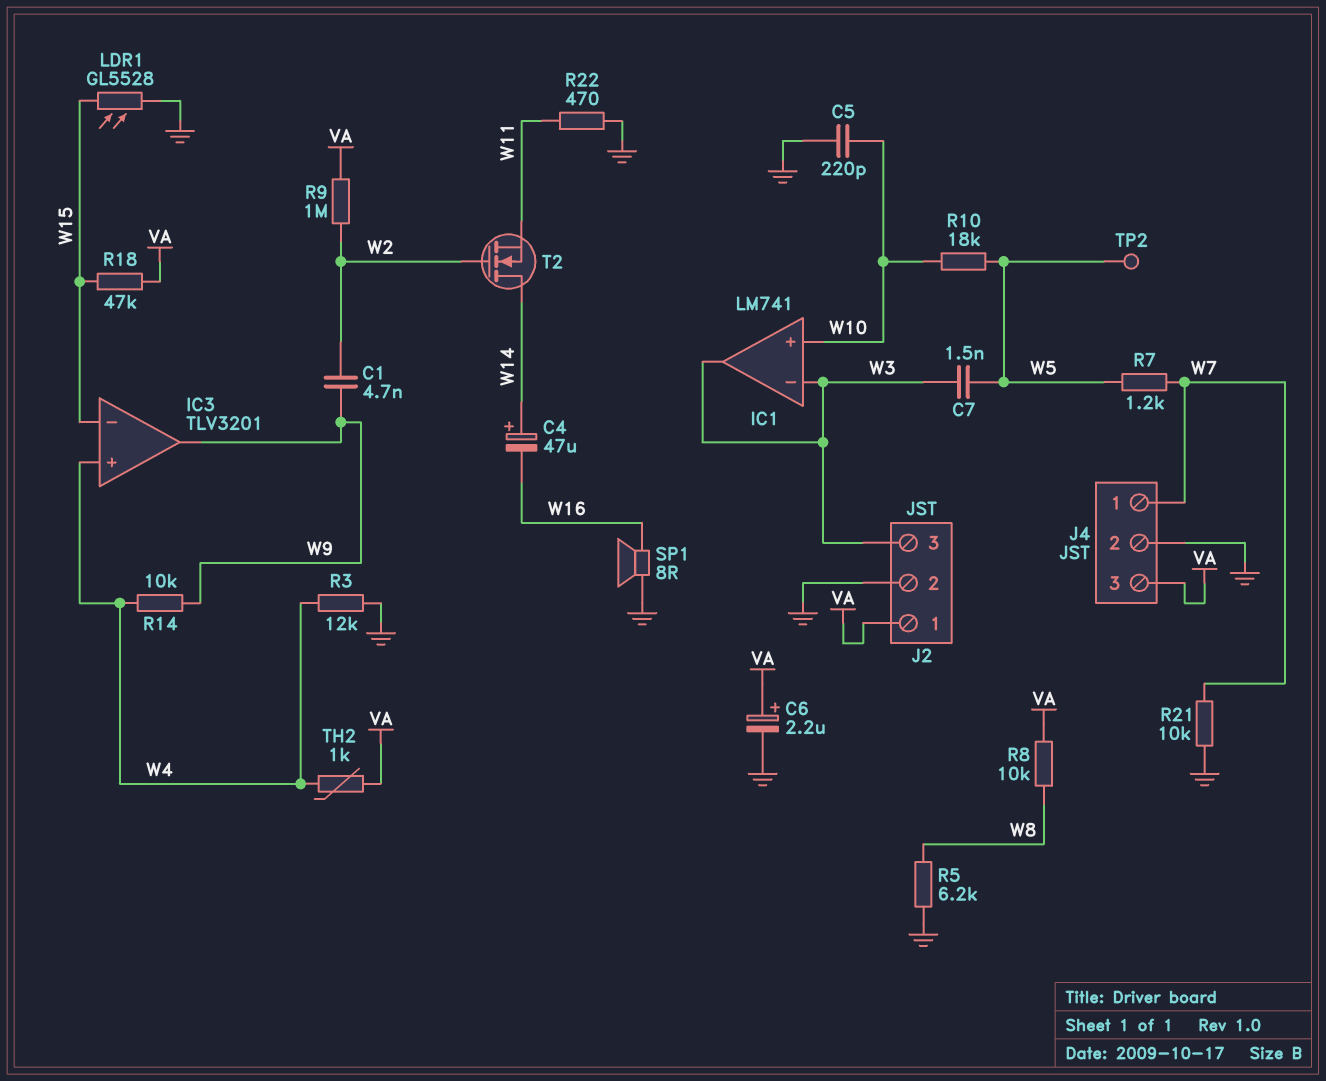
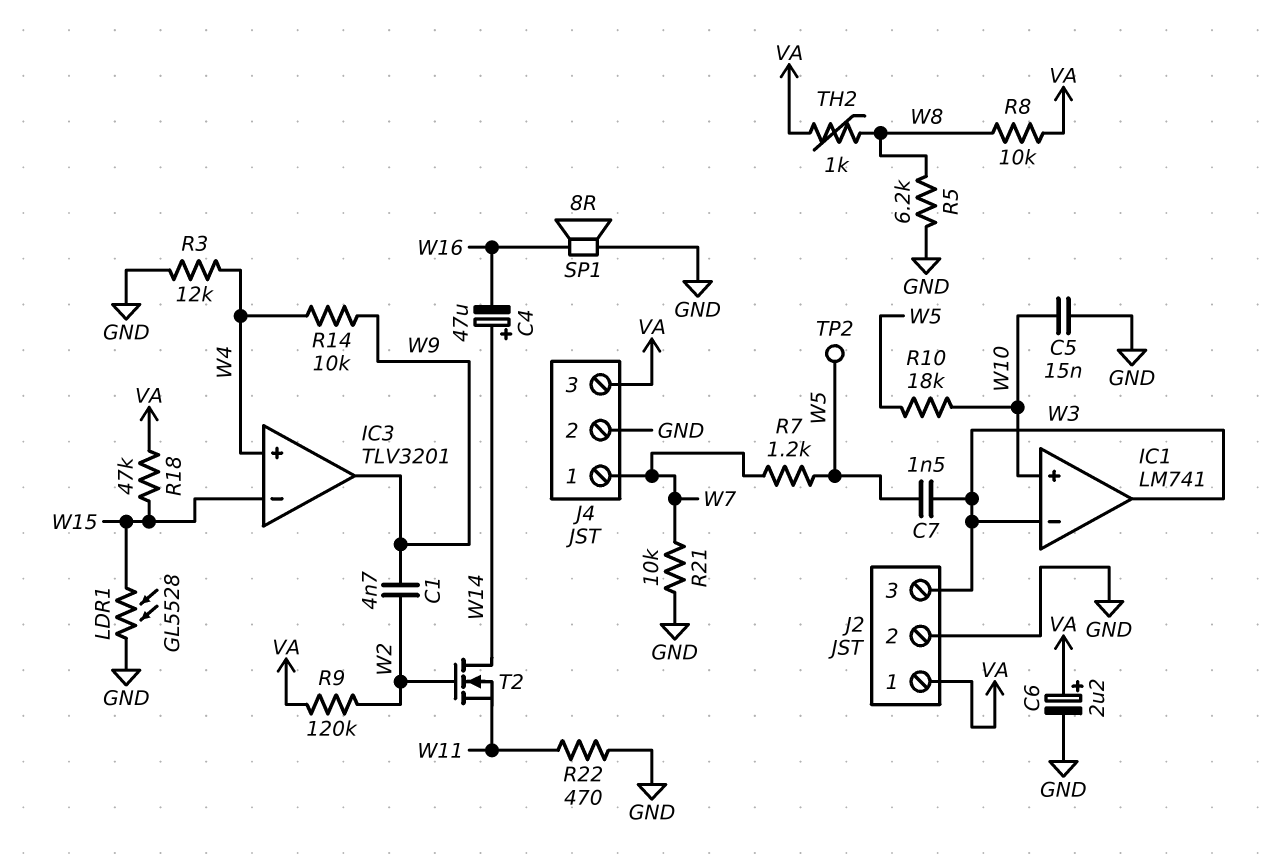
C5: 220pF (GND, W10) -> 15nF (GND, W10)
R9: 1M (VA, W2) -> 120k (VA, W2)
TH2: 1k (VA, W4) -> 1k (VA, W8)

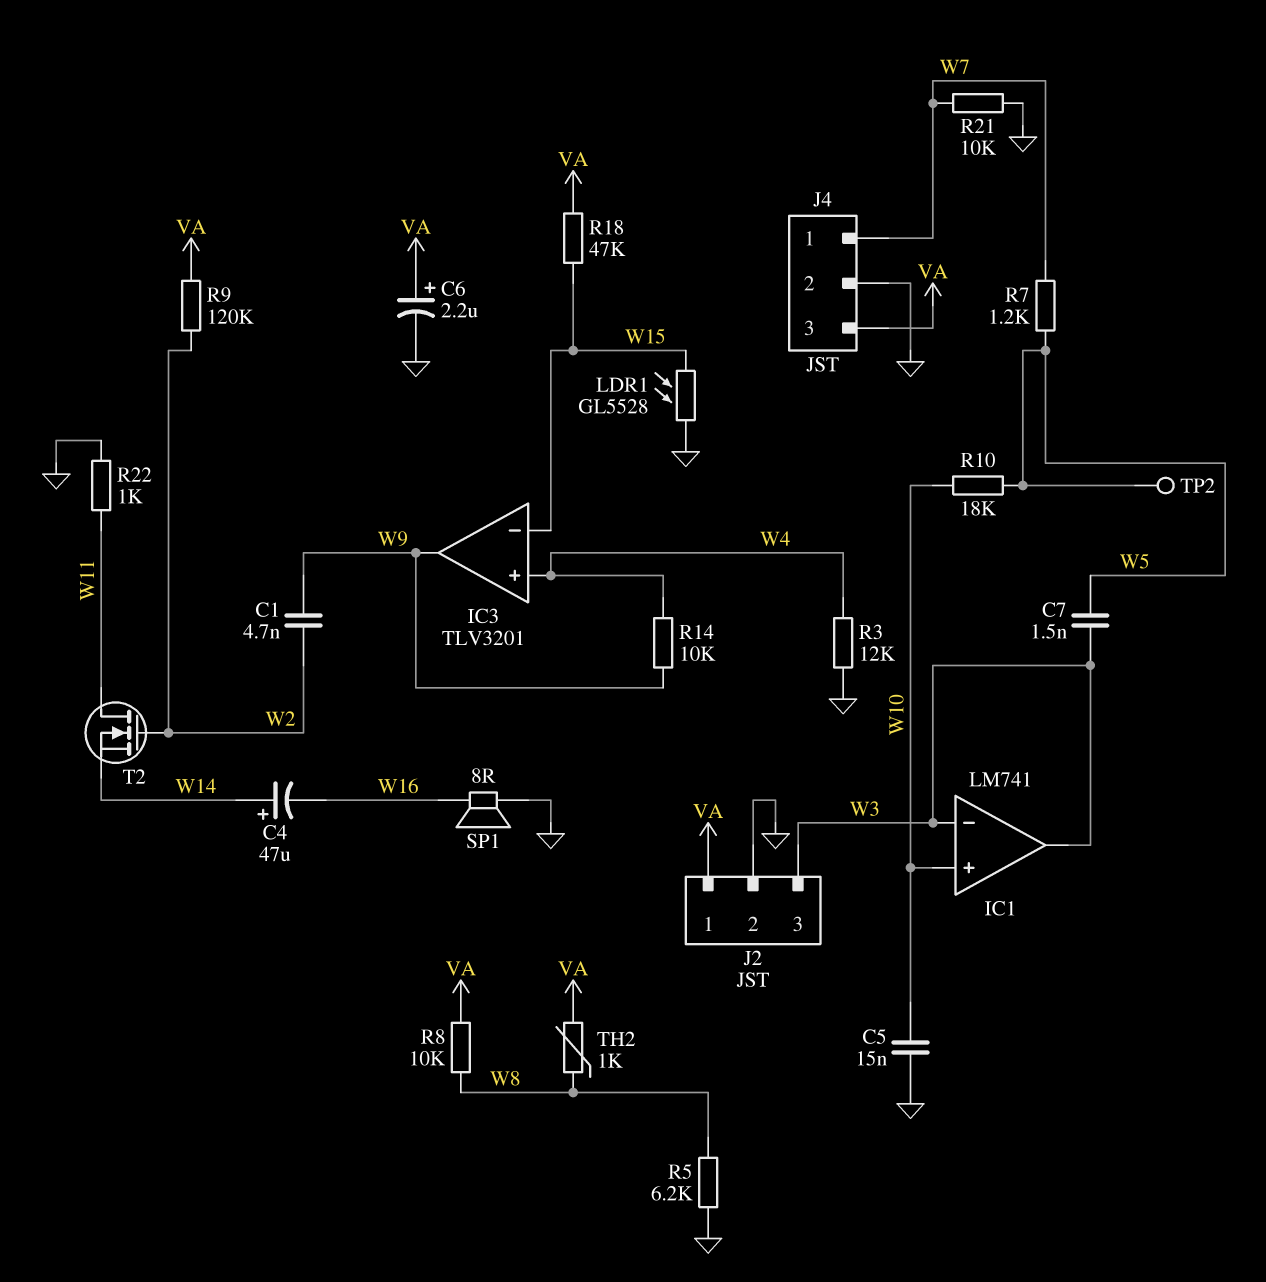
R22: 470 (GND, W11) -> 1k (GND, W11)
T2: NMOS (G W2, D W14, S W11) -> NMOS (G W2, D W11, S W14)

